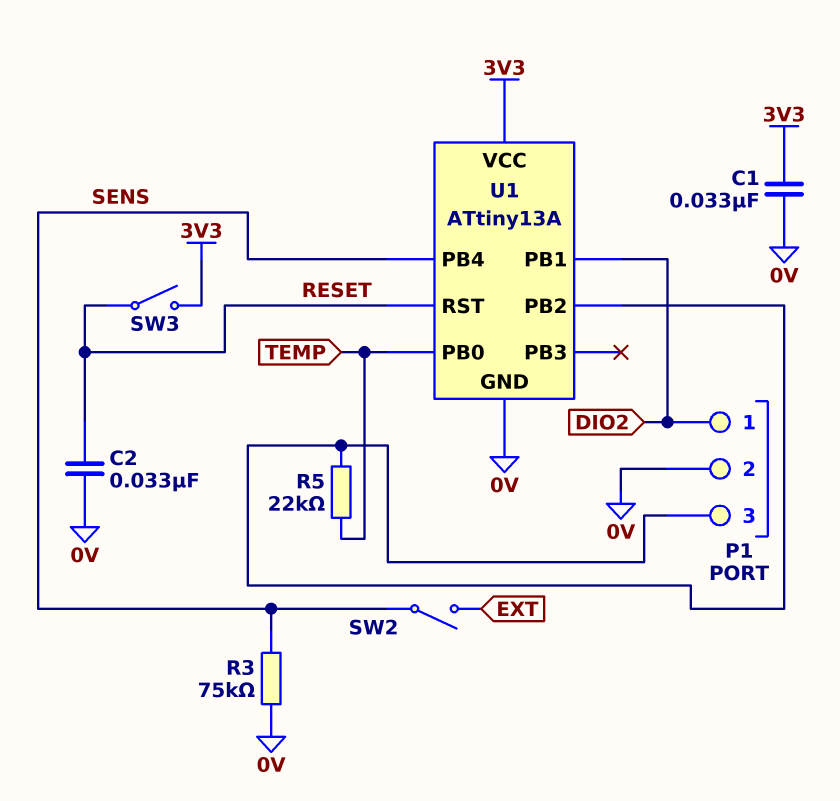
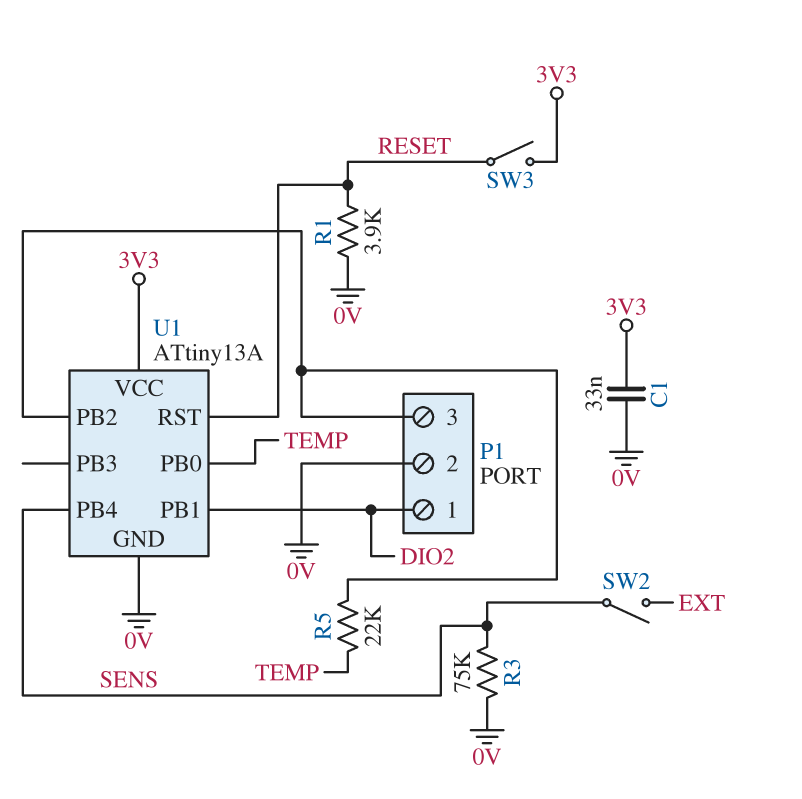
C2: 33nF (0V, RESET) -> none
R1: none -> 3.9k (0V, RESET)

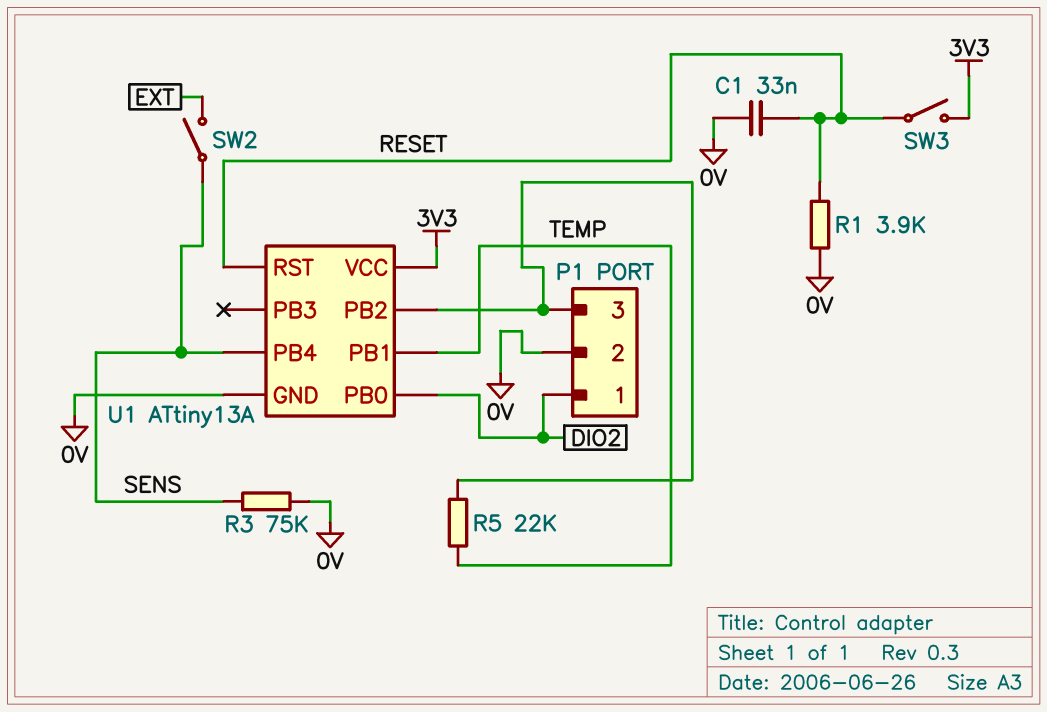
C1: 33nF (0V, 3V3) -> 33nF (0V, RESET)
U1 pin PB0: TEMP -> DIO2
U1 pin PB1: DIO2 -> TEMP

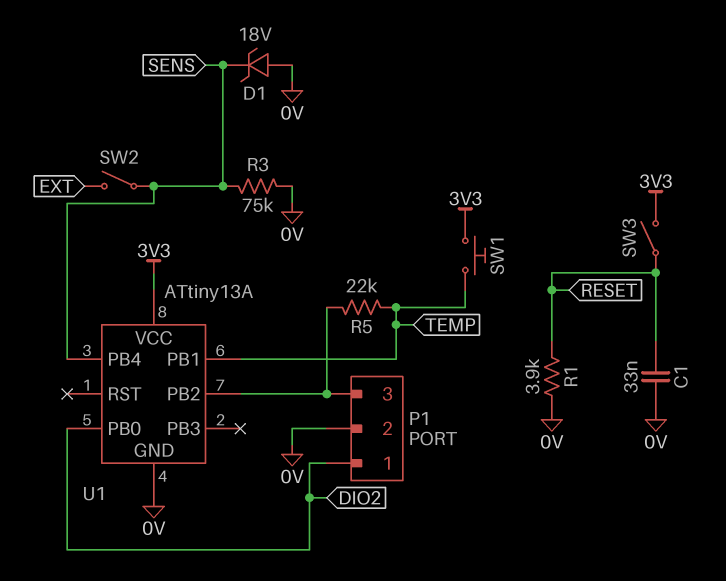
D1: none -> zener 18V (A 0V, K SENS)
SW1: none -> button (3V3, TEMP)
U1 pin RST: RESET -> none

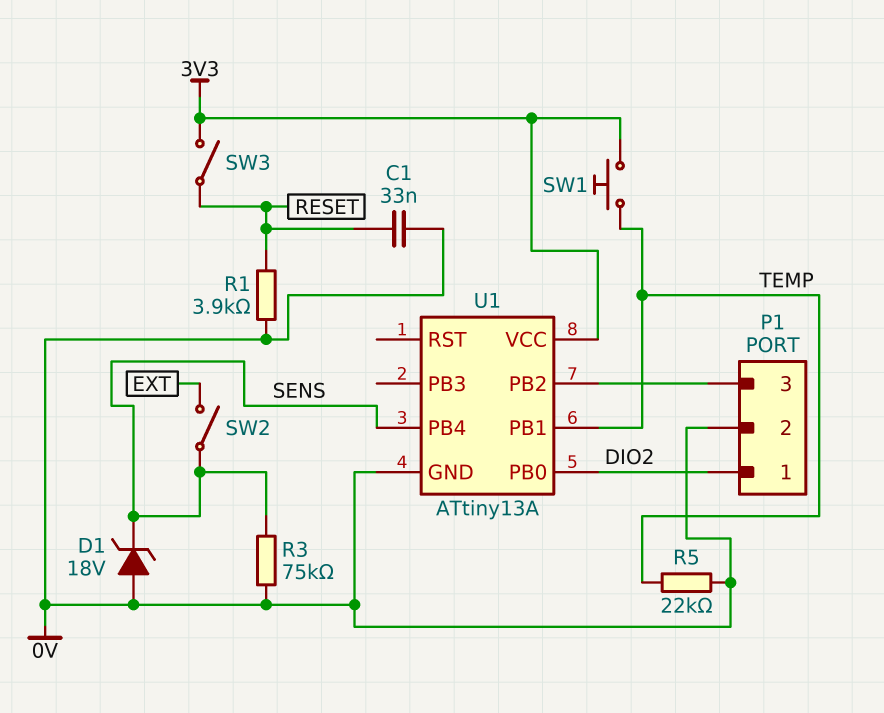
R5: 22k (P1/3, TEMP) -> 22k (0V, TEMP)

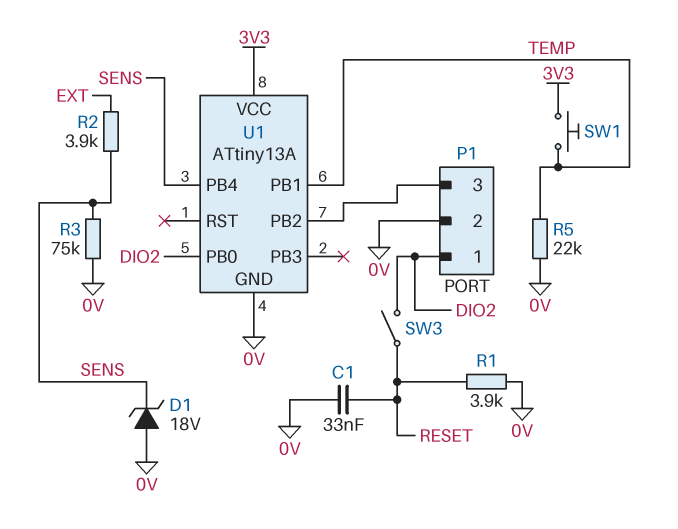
R2: none -> 3.9k (EXT, SENS)
SW2: switch (EXT, SENS) -> none
SW3: switch (3V3, RESET) -> switch (DIO2, RESET)

